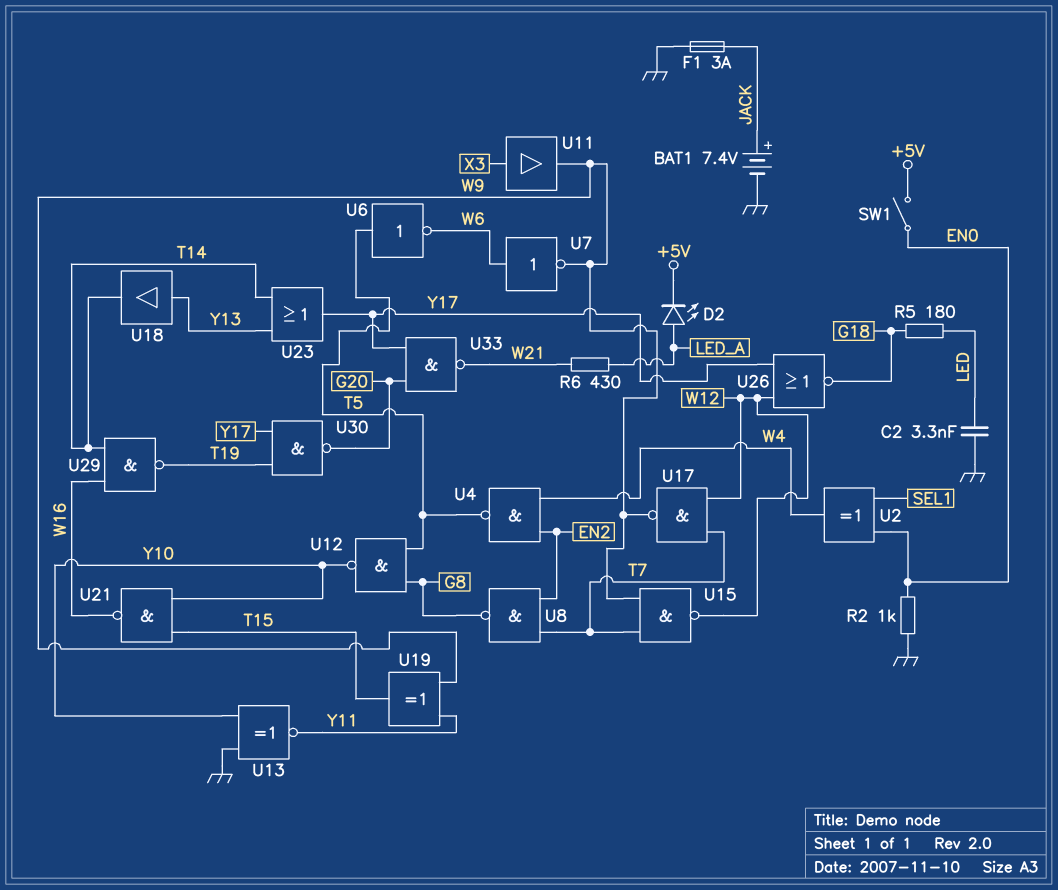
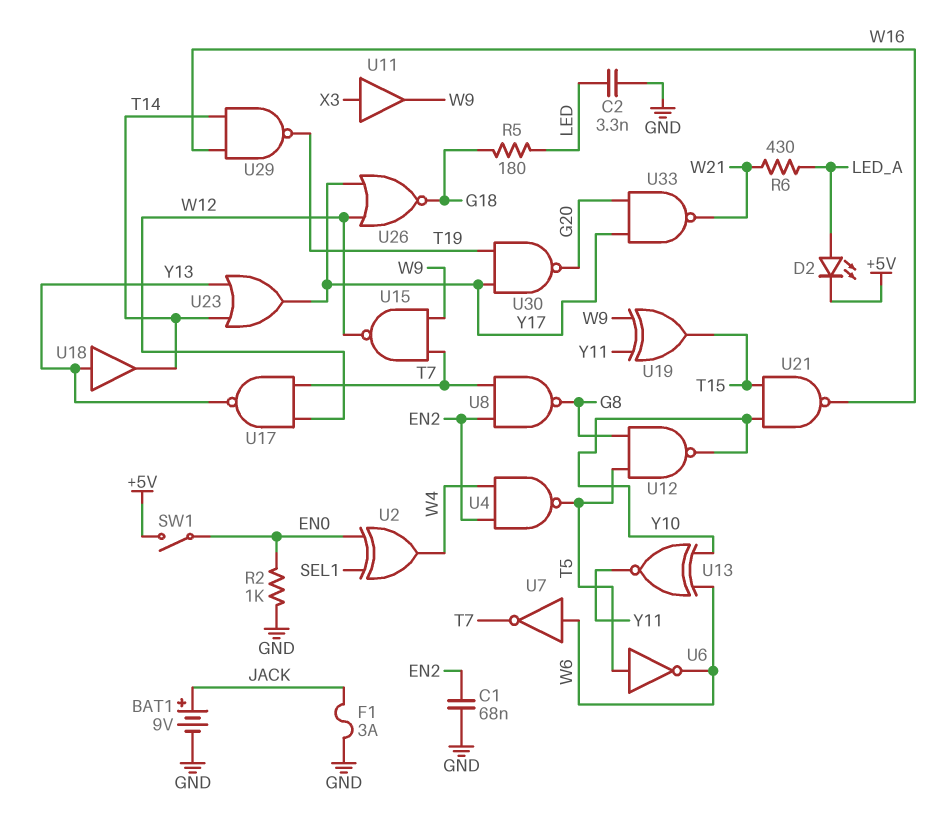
BAT1: 7.4V (plus JACK, minus GND) -> 9V (plus JACK, minus GND)
C1: none -> 68nF (EN2, GND)
U7: NOT (in W6, out W9) -> NOT (in W6, out T7)
U13: XNOR (in GND, in Y10, out Y11) -> XNOR (in W6, in Y10, out Y11)
U17: NAND (in T7, in W12, out W9) -> NAND (in T7, in W12, out Y13)

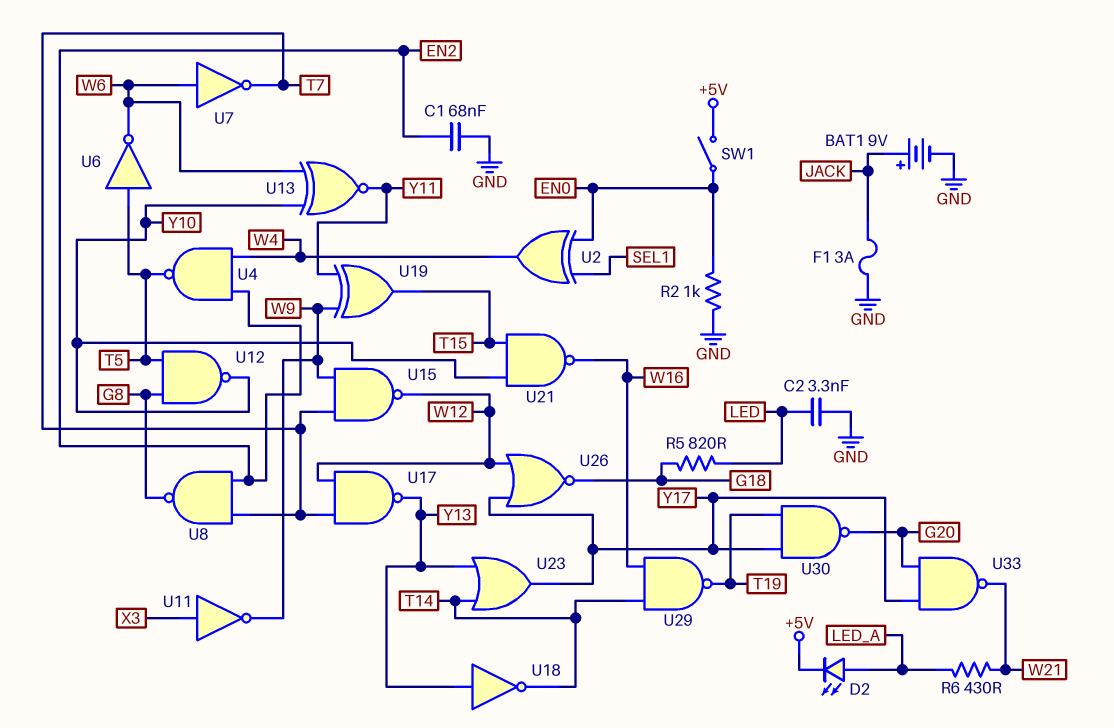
R5: 180 (G18, LED) -> 820 (G18, LED)
U11: buffer (in X3, out W9) -> NOT (in X3, out W9)
U18: buffer (in Y13, out T14) -> NOT (in Y13, out T14)

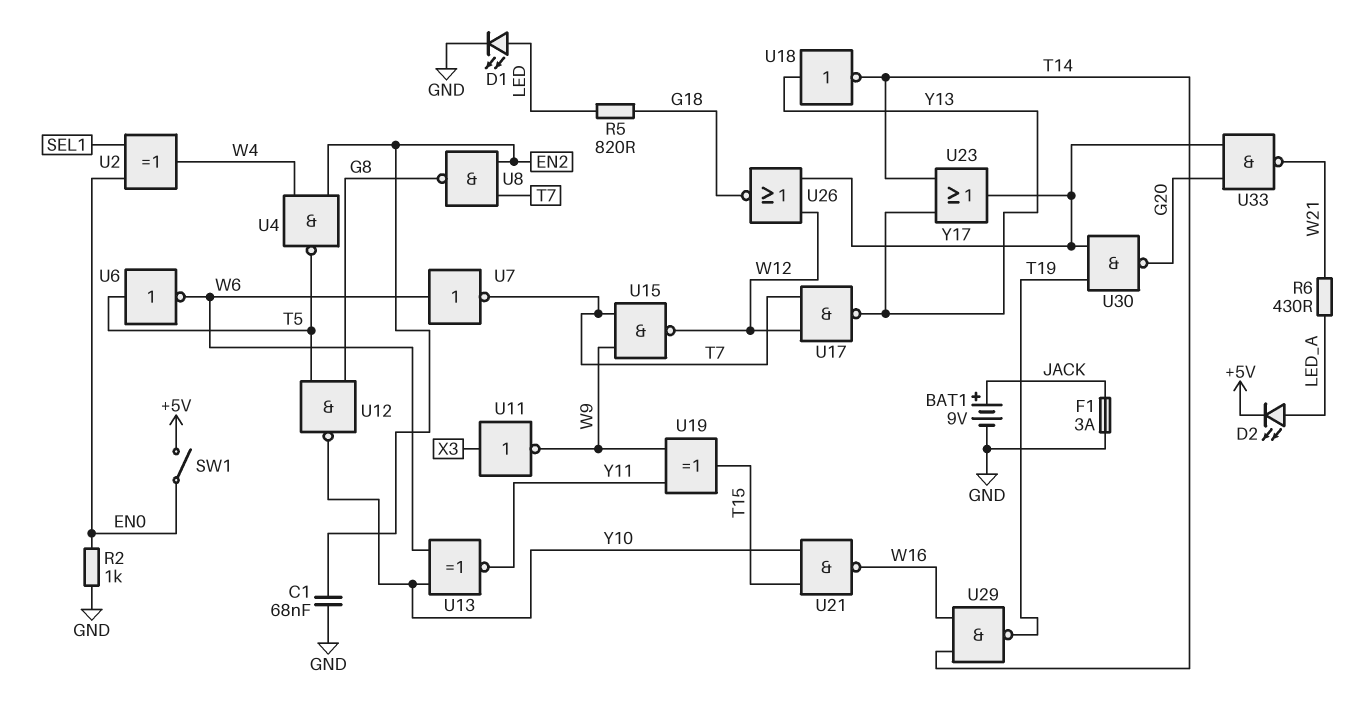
C2: 3.3nF (GND, LED) -> none
D1: none -> LED (A LED, K GND)

